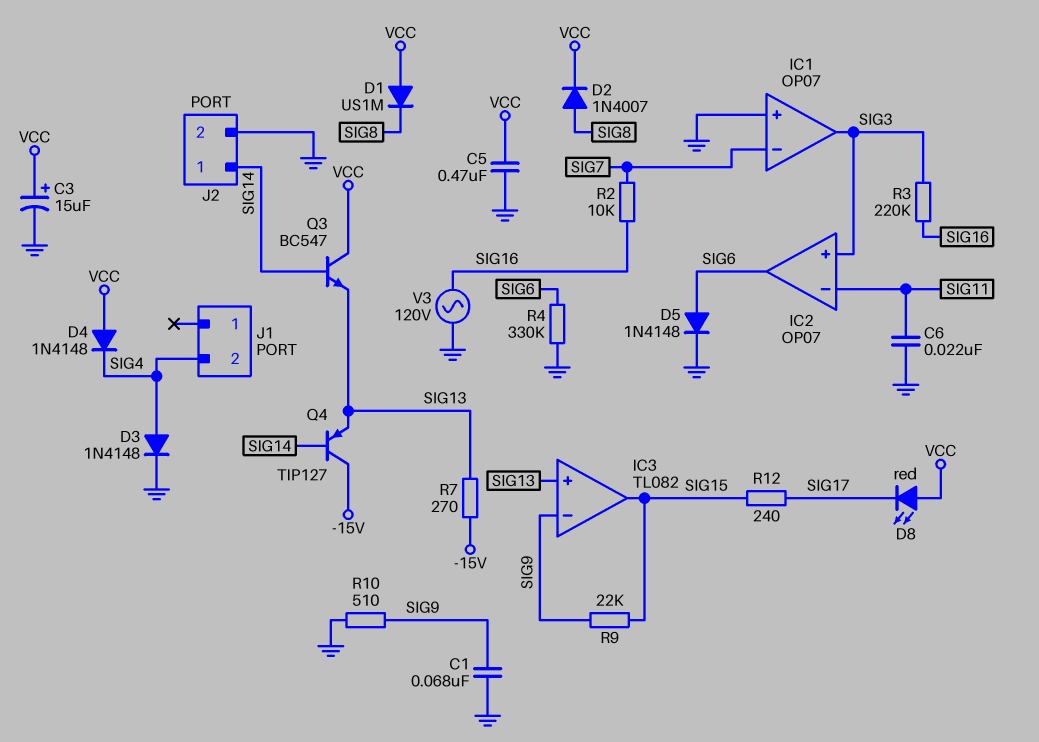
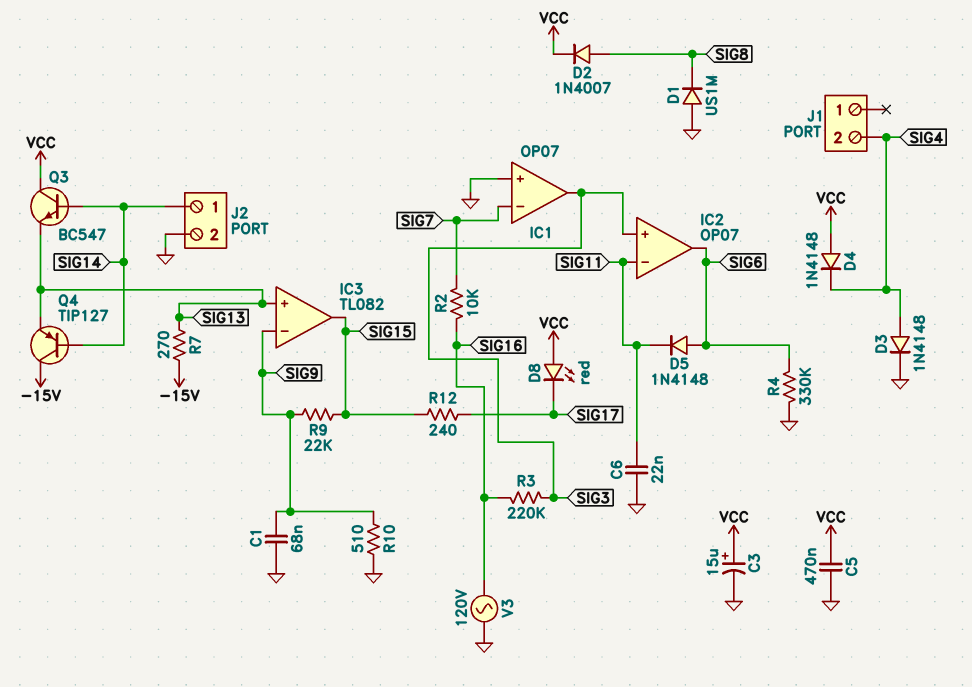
D1: diode US1M (A VCC, K SIG8) -> diode US1M (A GND, K SIG8)
D5: diode 1N4148 (A SIG6, K GND) -> diode 1N4148 (A SIG6, K SIG11)

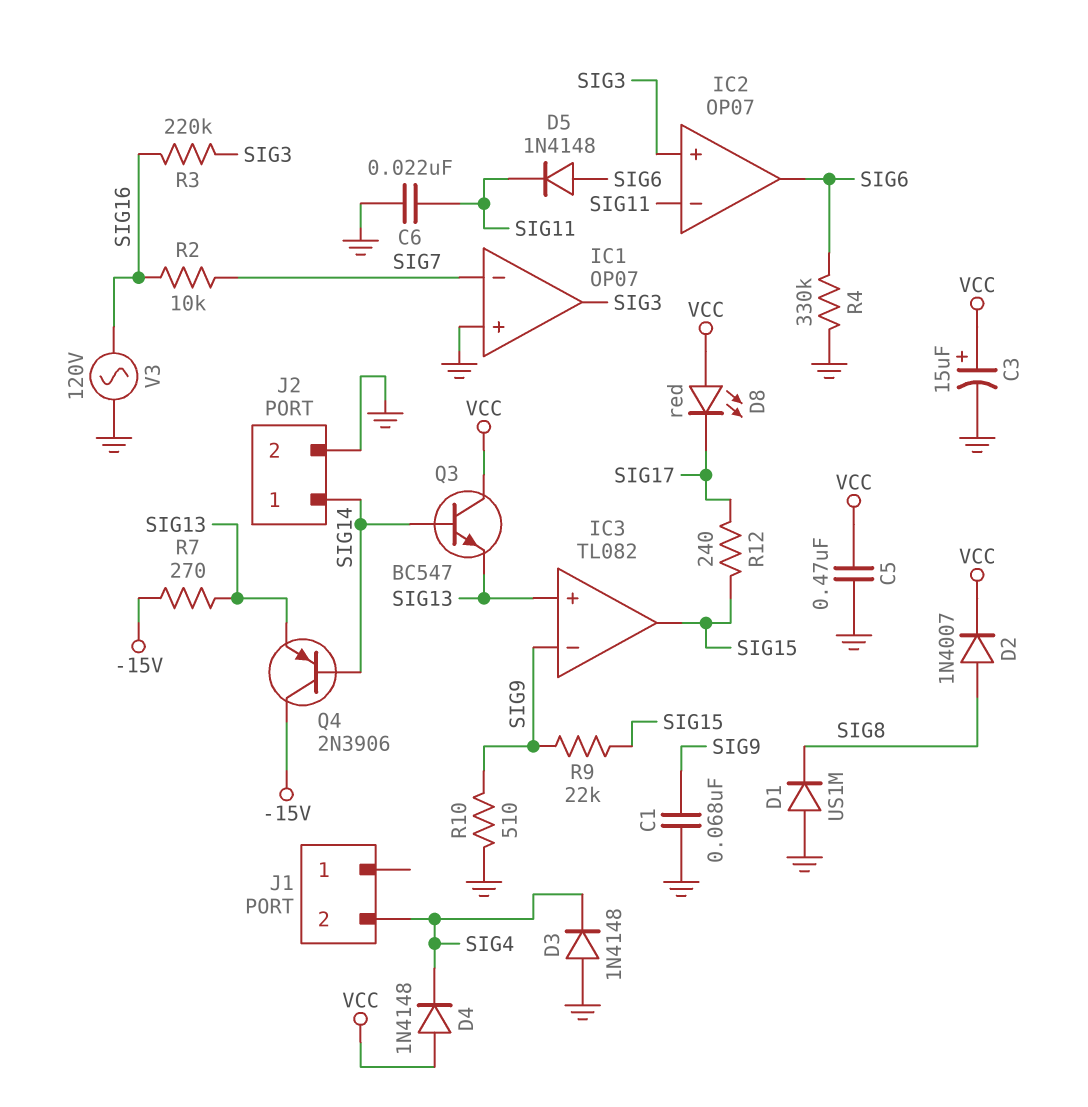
D3: diode 1N4148 (A SIG4, K GND) -> diode 1N4148 (A GND, K SIG4)
Q4: PNP TIP127 (B SIG14, C -15V, E SIG13) -> PNP 2N3906 (B SIG14, C -15V, E SIG13)

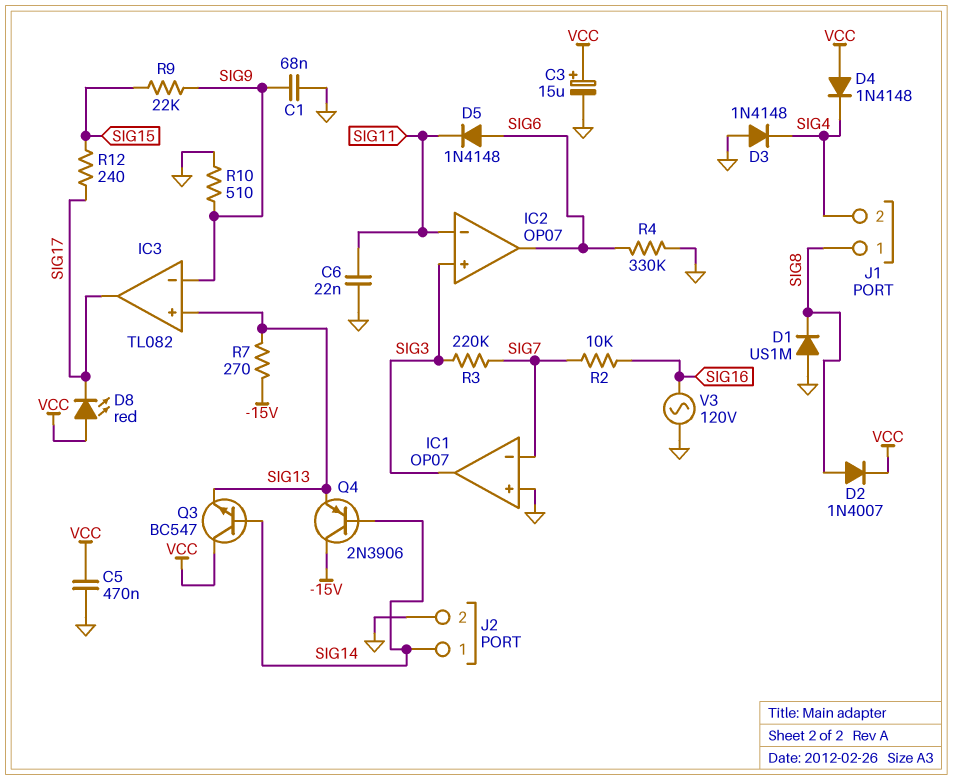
IC3 pin out: SIG15 -> SIG17
J1 pin 1: none -> SIG8
R3: 220k (SIG3, SIG16) -> 220k (SIG3, SIG7)

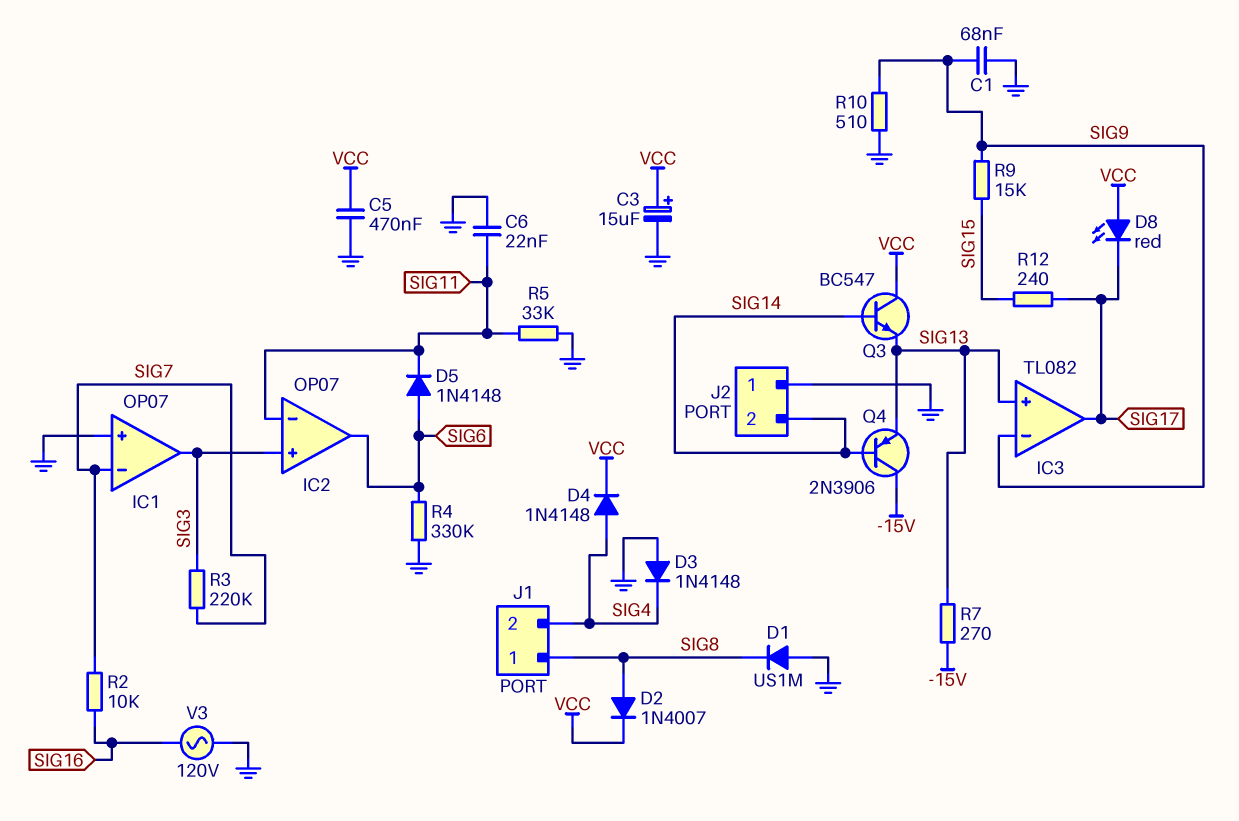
D4: diode 1N4148 (A VCC, K SIG4) -> diode 1N4148 (A SIG4, K VCC)
J2 pin 1: SIG14 -> GND
J2 pin 2: GND -> SIG14
R5: none -> 33k (GND, SIG11)
R9: 22k (SIG9, SIG15) -> 15k (SIG9, SIG15)

